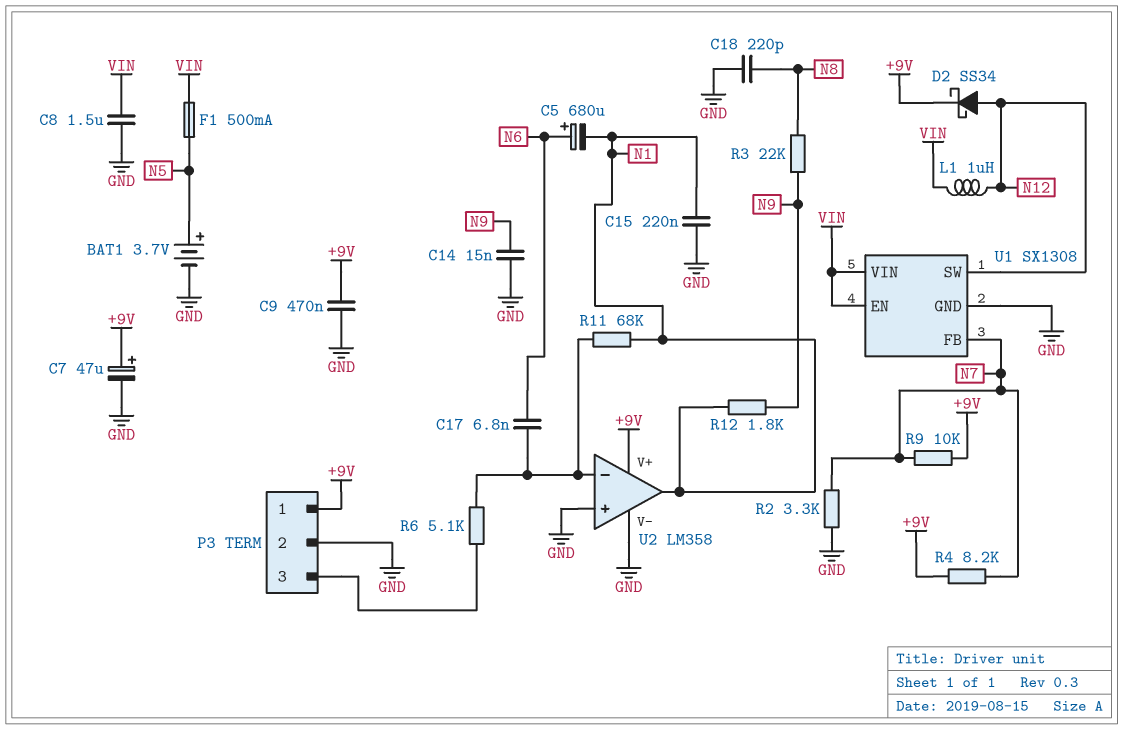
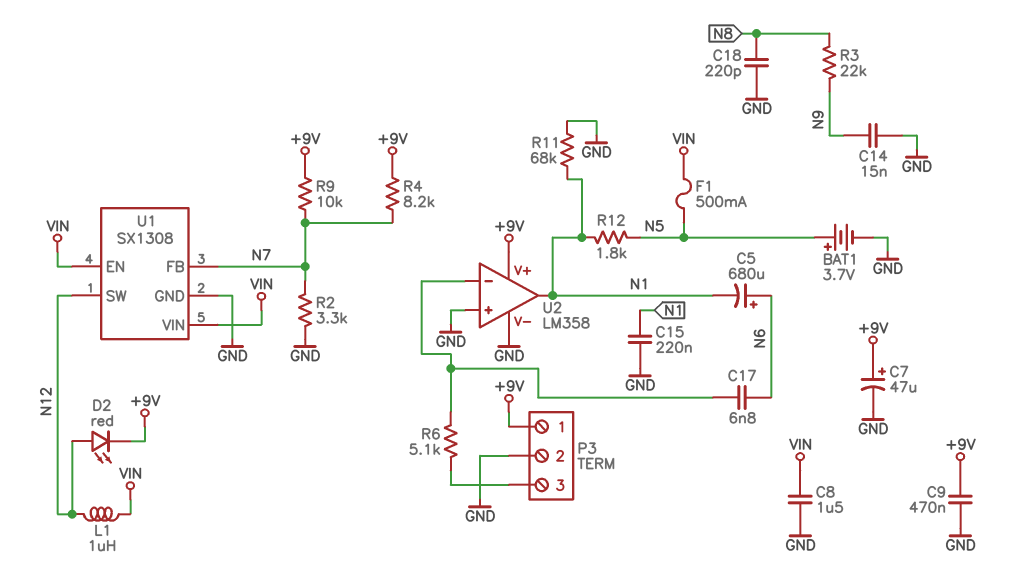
D2: schottky SS34 (A N12, K +9V) -> LED red (A N12, K +9V)
R11: 68k (N1, U2/in-) -> 68k (GND, N1)
R12: 1.8k (N1, N9) -> 1.8k (N1, N5)

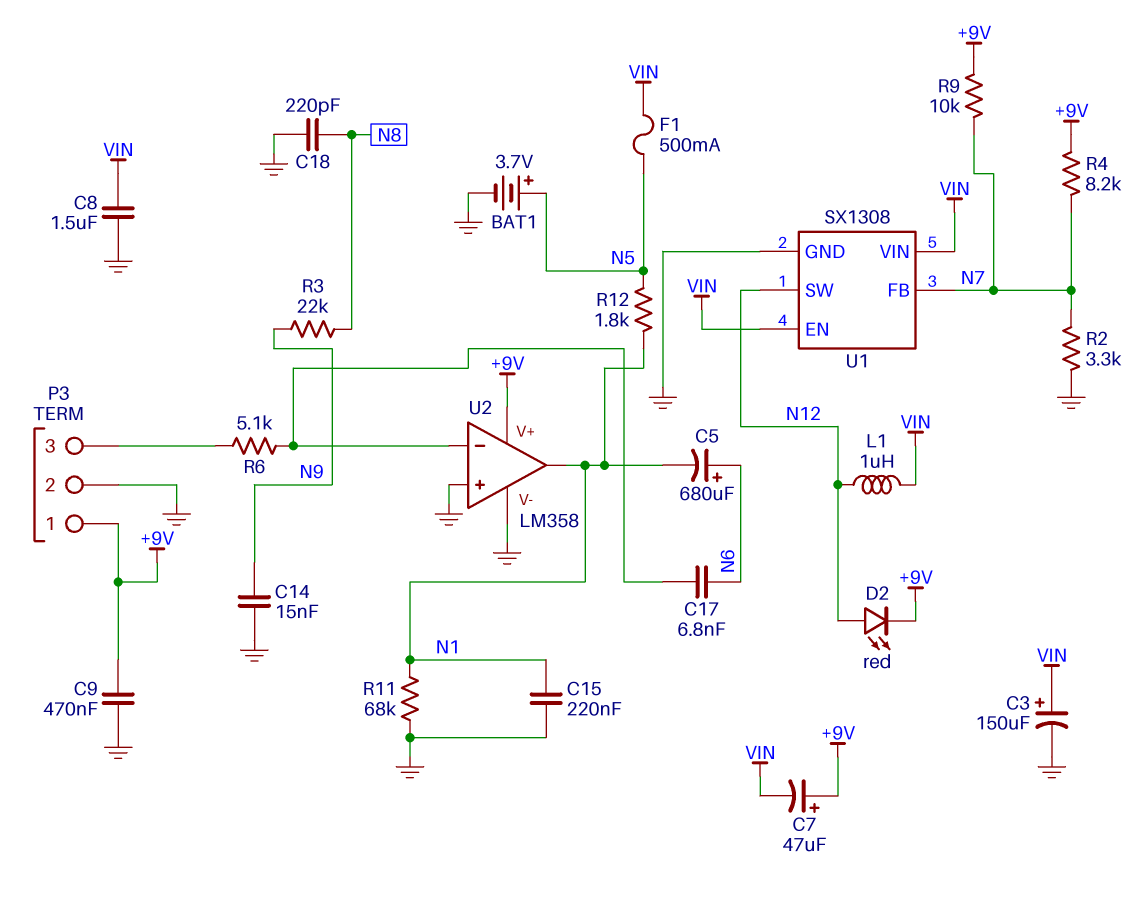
C3: none -> 150uF (plus VIN, minus GND)
C7: 47uF (plus +9V, minus GND) -> 47uF (plus +9V, minus VIN)

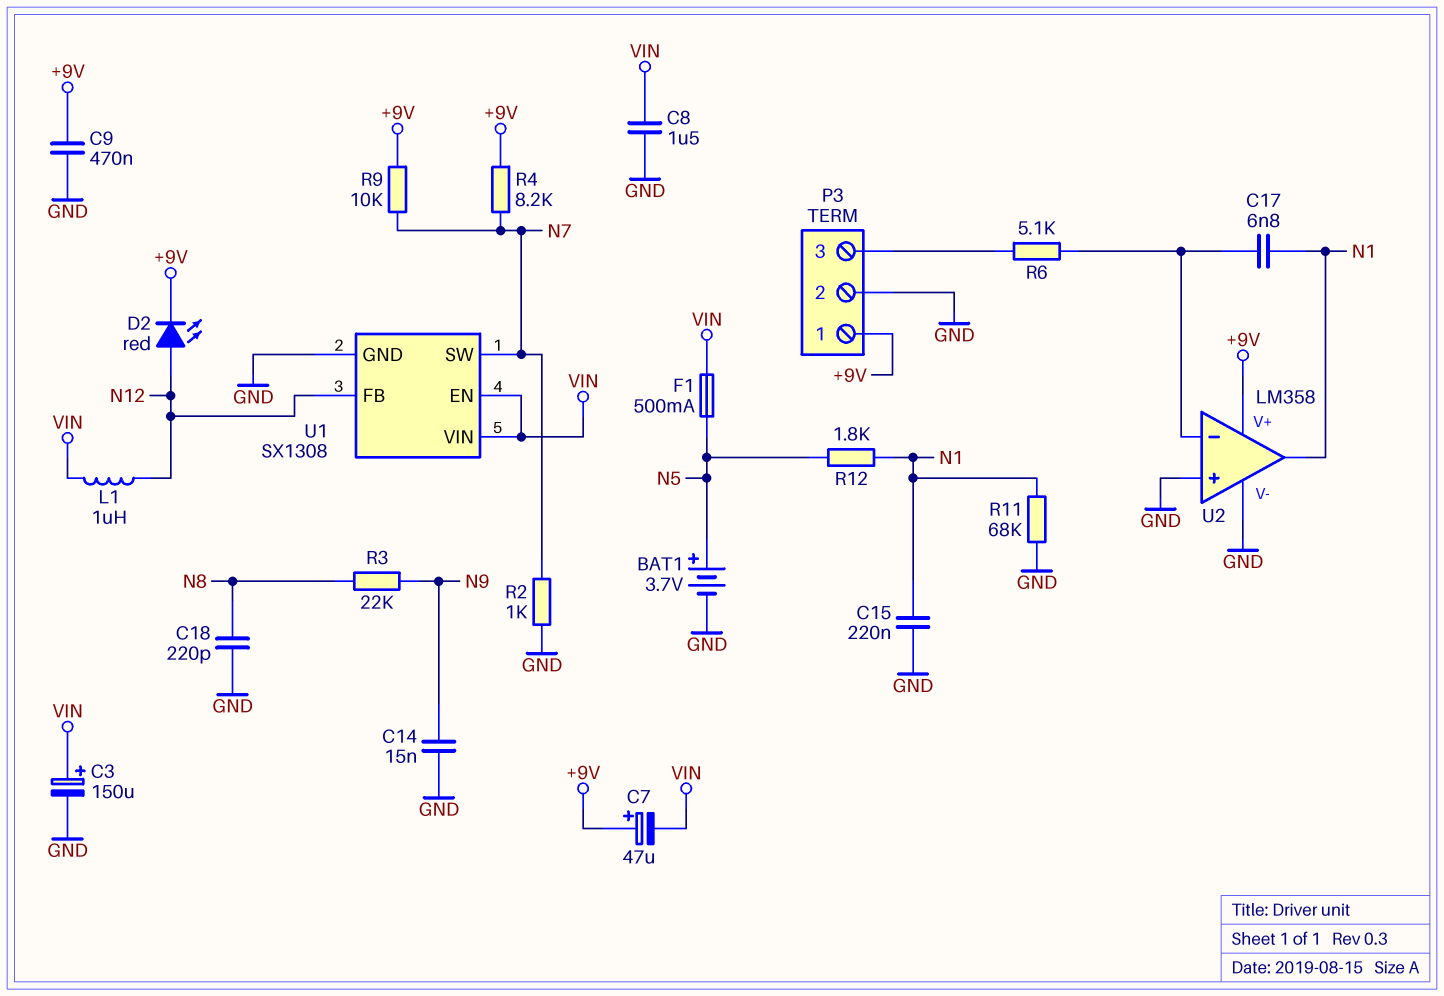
C5: 680uF (plus N6, minus N1) -> none
C17: 6.8nF (N6, U2/in-) -> 6.8nF (N1, U2/in-)
R2: 3.3k (GND, N7) -> 1k (GND, N7)
U1 pin FB: N7 -> N12
U1 pin SW: N12 -> N7

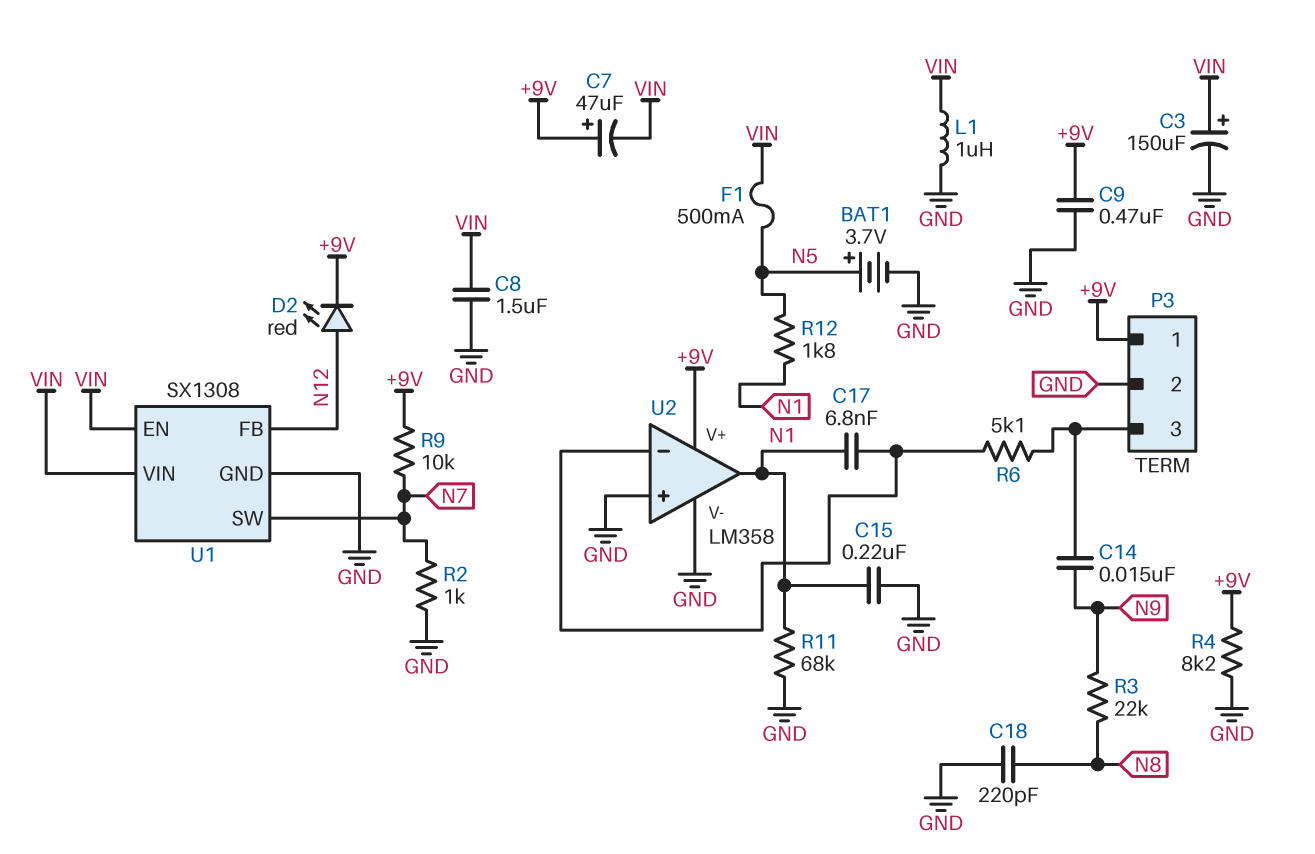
C14: 15nF (GND, N9) -> 15nF (N9, P3/3)
L1: 1uH (N12, VIN) -> 1uH (GND, VIN)
R4: 8.2k (+9V, N7) -> 8.2k (+9V, GND)

